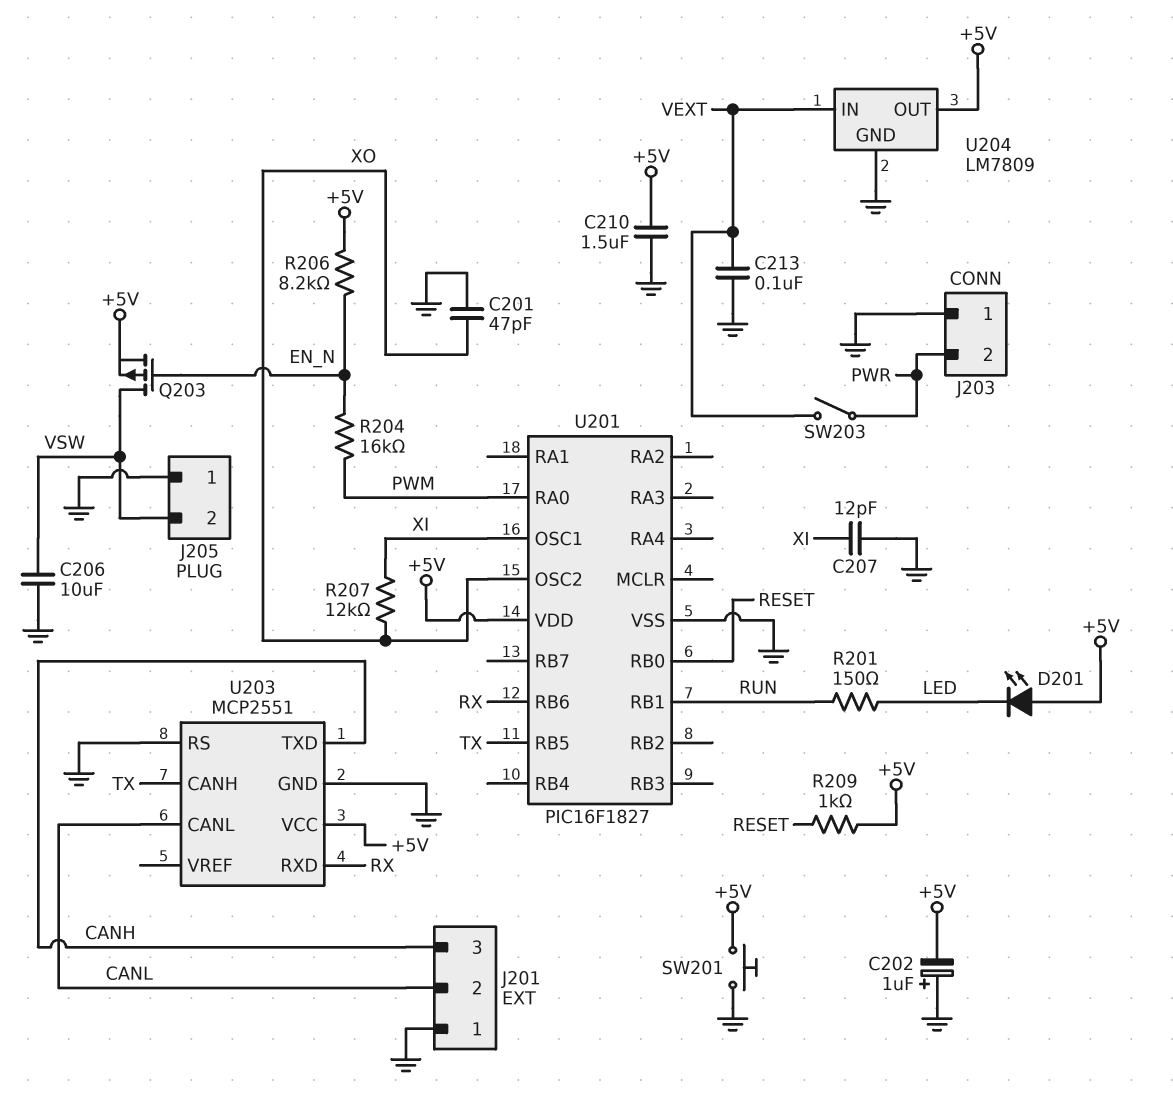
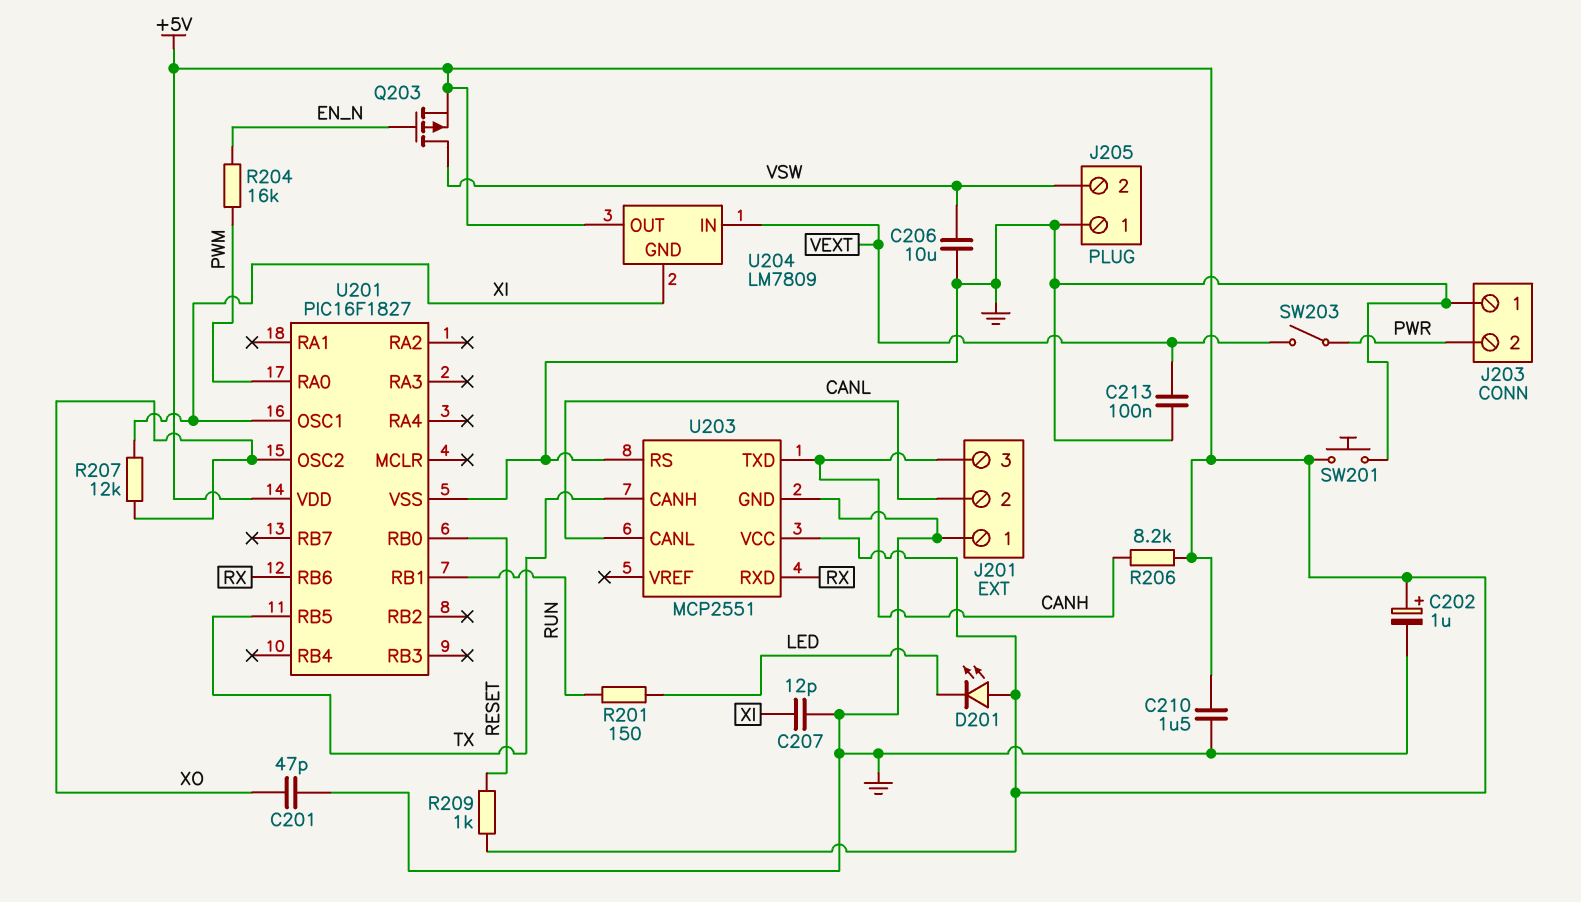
C202: 1uF (plus GND, minus +5V) -> 1uF (plus +5V, minus GND)
R206: 8.2k (+5V, EN_N) -> 8.2k (+5V, CANH)
U204 pin GND: GND -> XI

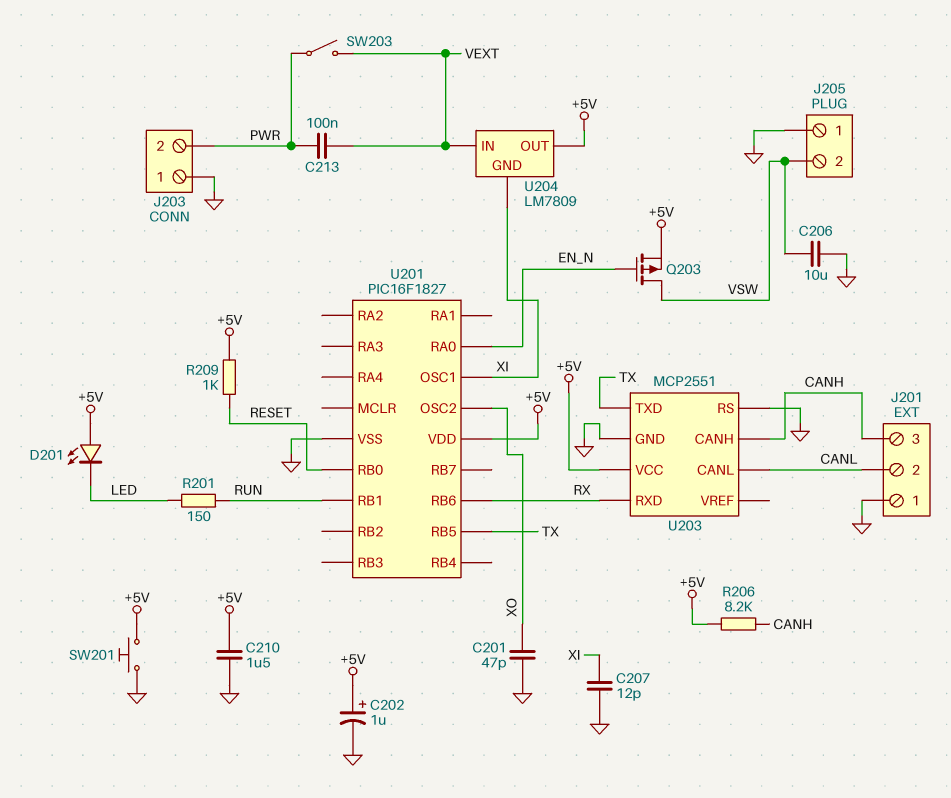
C213: 100nF (GND, VEXT) -> 100nF (PWR, VEXT)
R204: 16k (EN_N, PWM) -> none
R207: 12k (XI, XO) -> none
U201 pin RA0: PWM -> EN_N
U203 pin CANH: TX -> CANH
U203 pin TXD: CANH -> TX

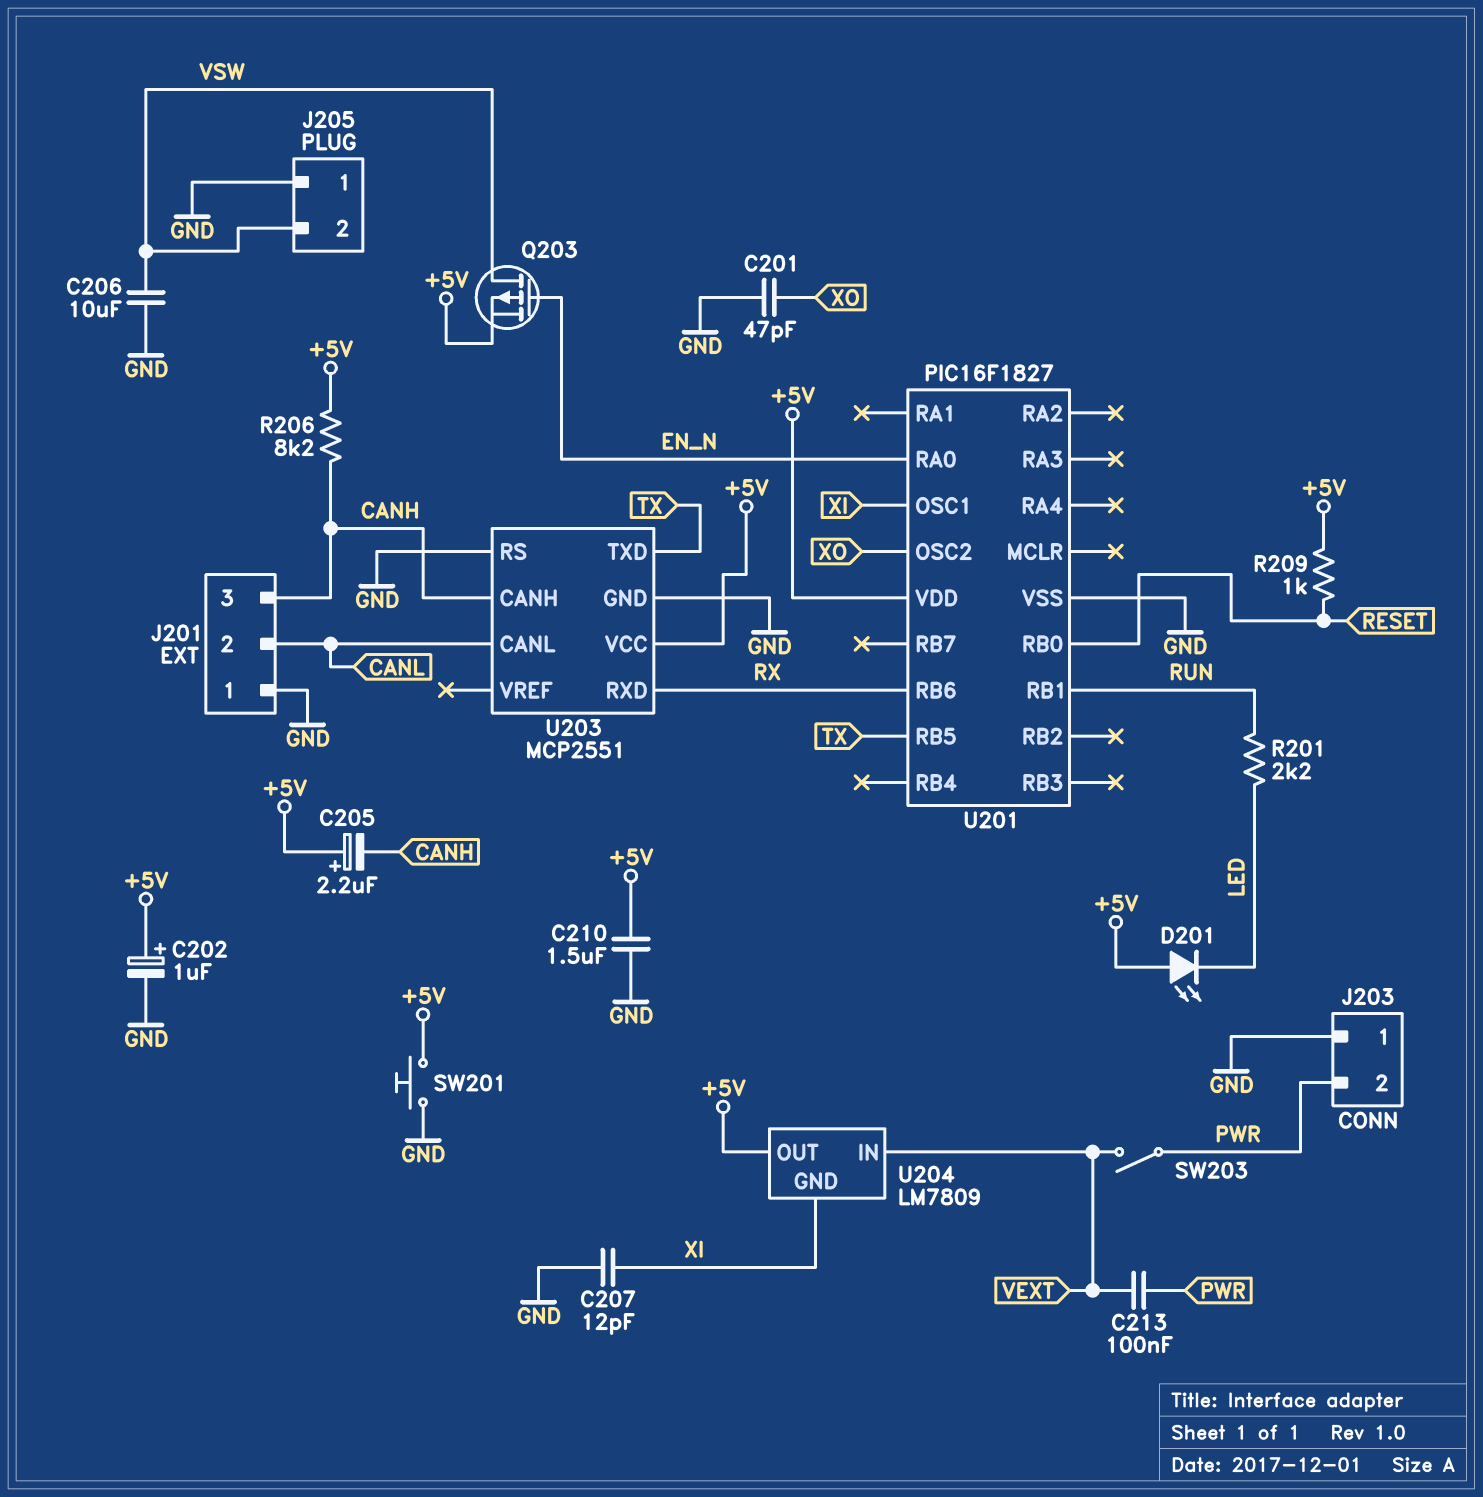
C205: none -> 2.2uF (plus +5V, minus CANH)
R201: 150 (LED, RUN) -> 2.2k (LED, RUN)

